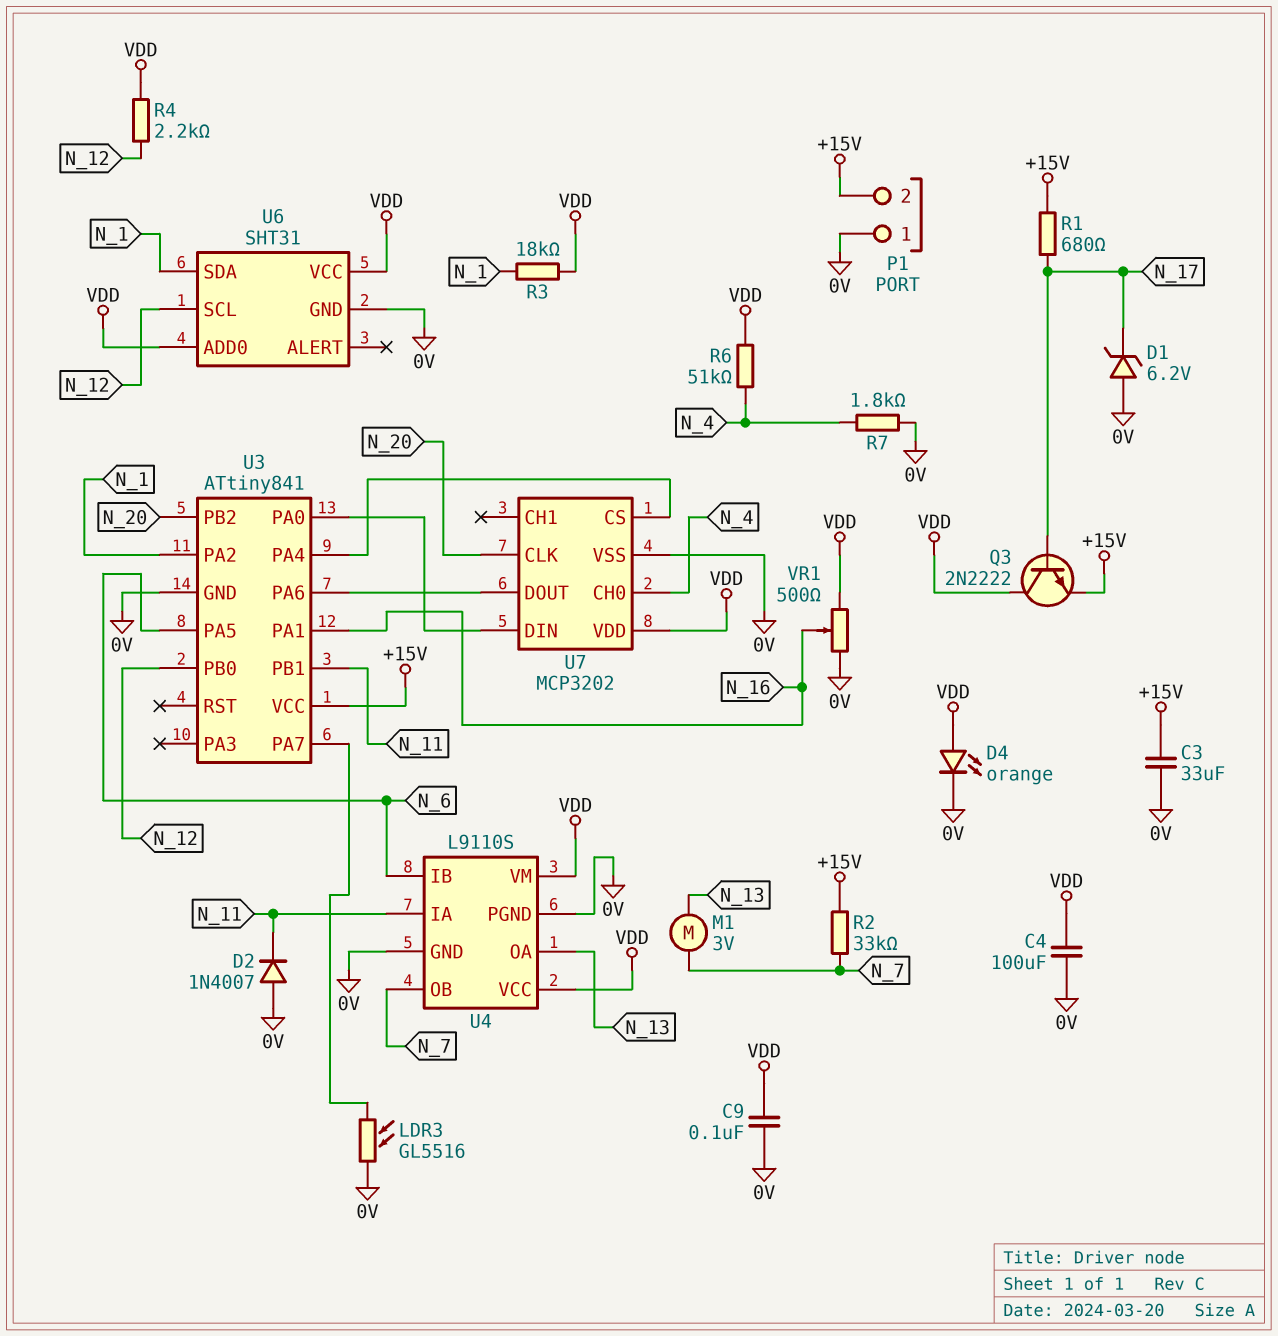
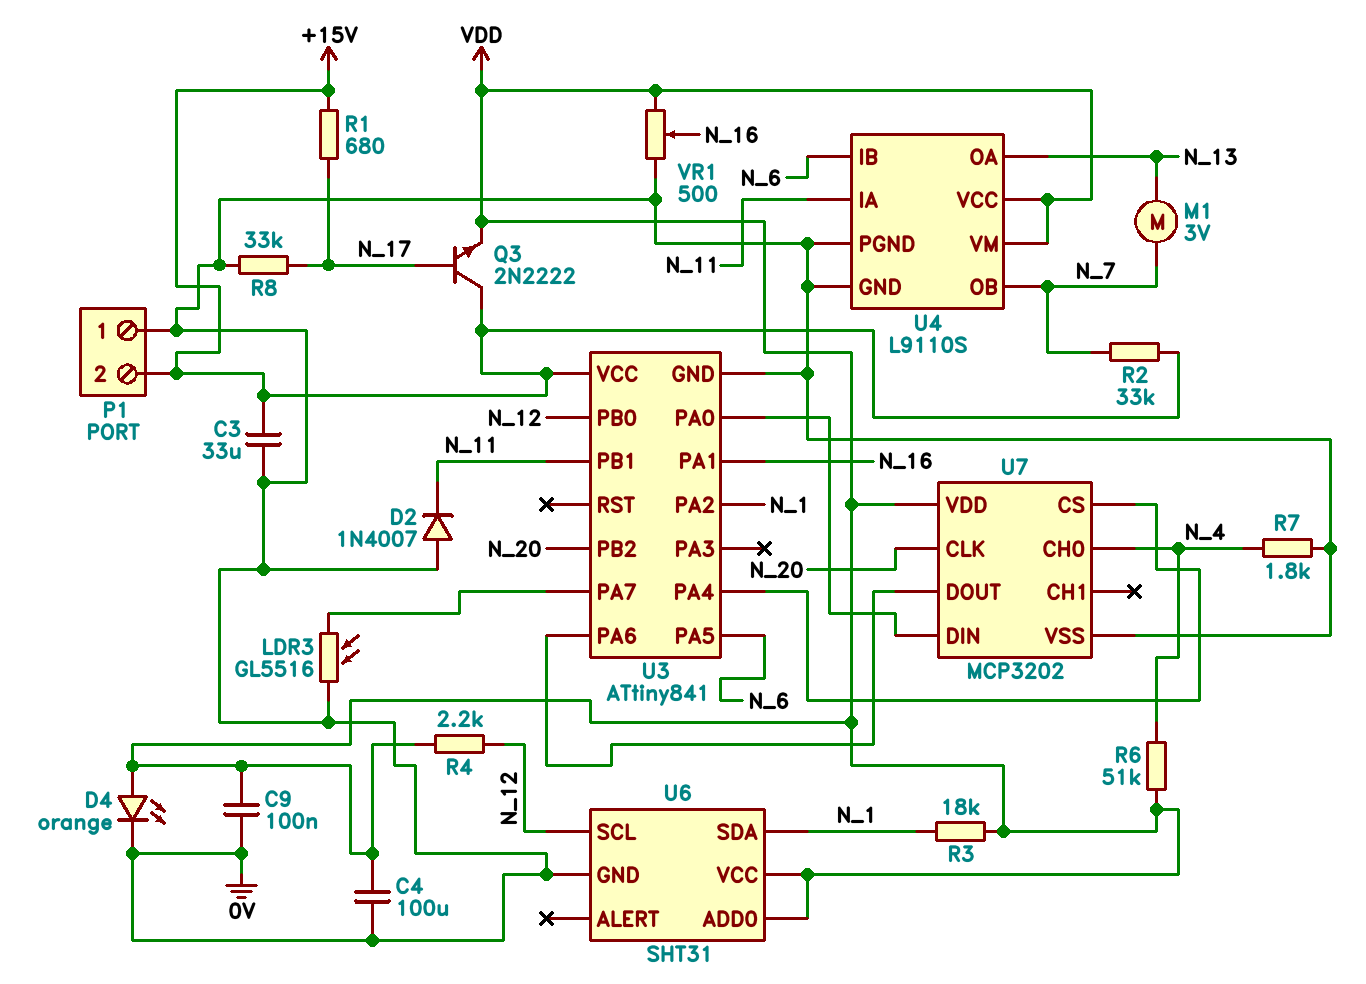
D1: zener 6.2V (A 0V, K N_17) -> none
Q3: NPN 2N2222 (B N_17, C VDD, E +15V) -> NPN 2N2222 (B N_17, C +15V, E VDD)
R8: none -> 33k (0V, N_17)

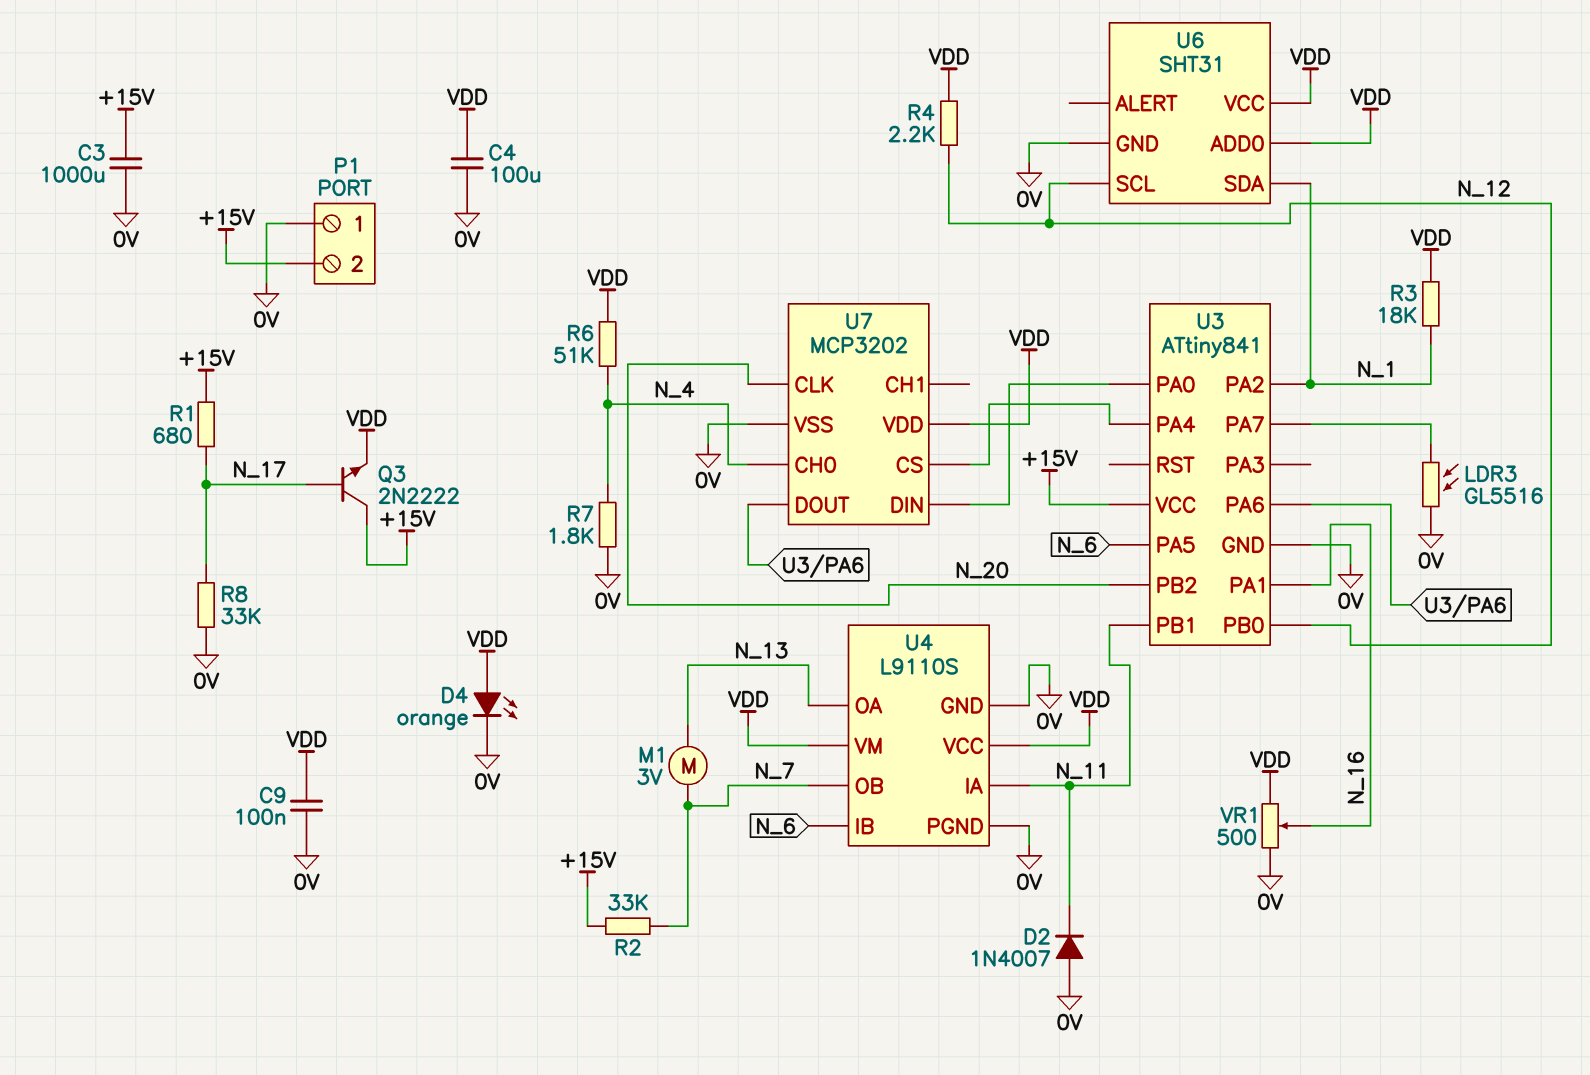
C3: 33uF (+15V, 0V) -> 1000uF (+15V, 0V)

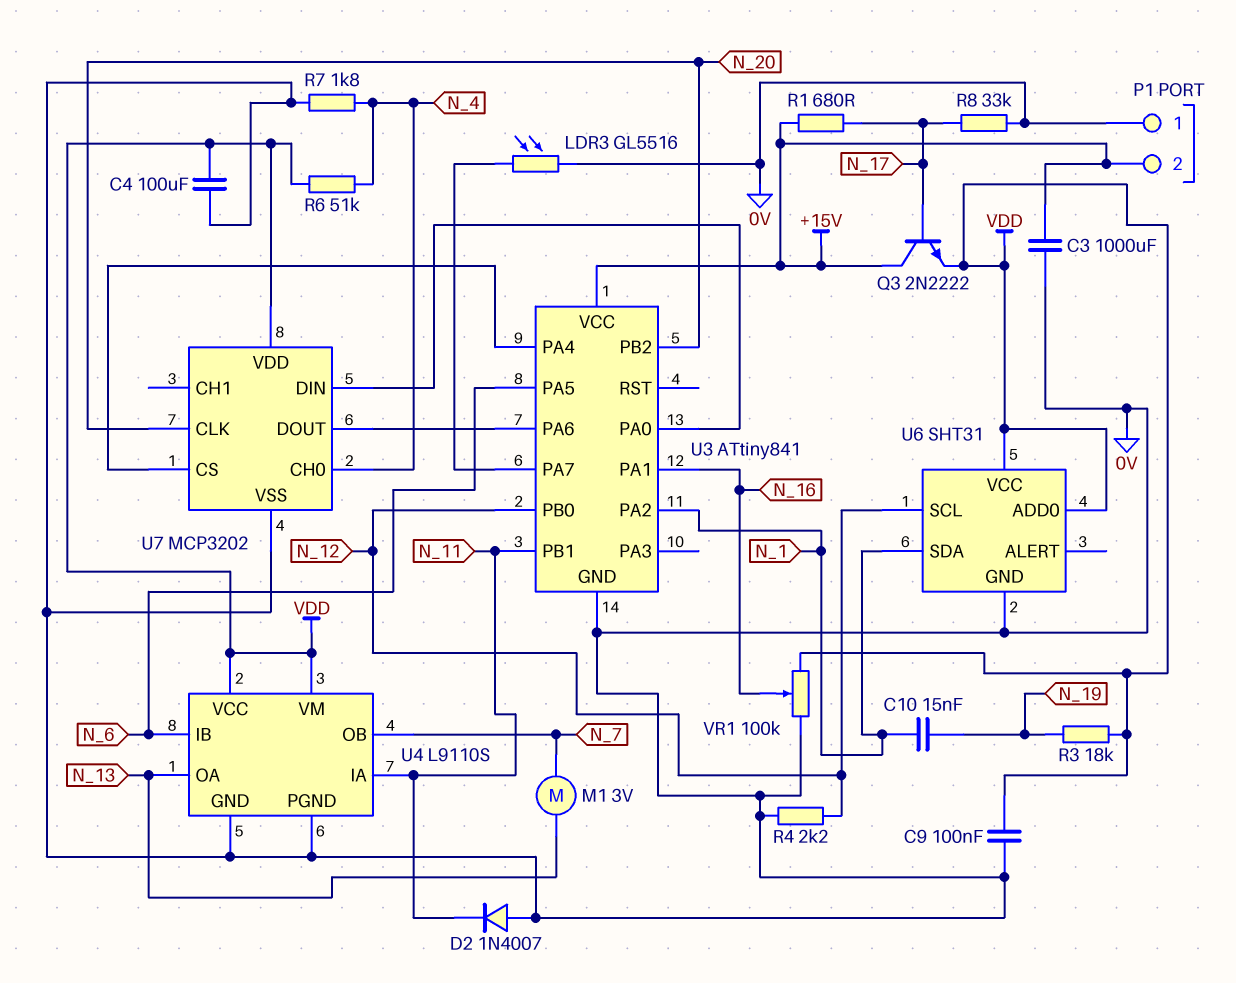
C10: none -> 15nF (N_1, N_19)
D4: LED orange (A VDD, K 0V) -> none
R2: 33k (+15V, N_7) -> none
R3: 18k (N_1, VDD) -> 18k (N_19, VDD)
R4: 2.2k (N_12, VDD) -> 2.2k (0V, N_12)
VR1: 500 (0V, VDD, wiper N_16) -> 100k (0V, VDD, wiper N_16)

